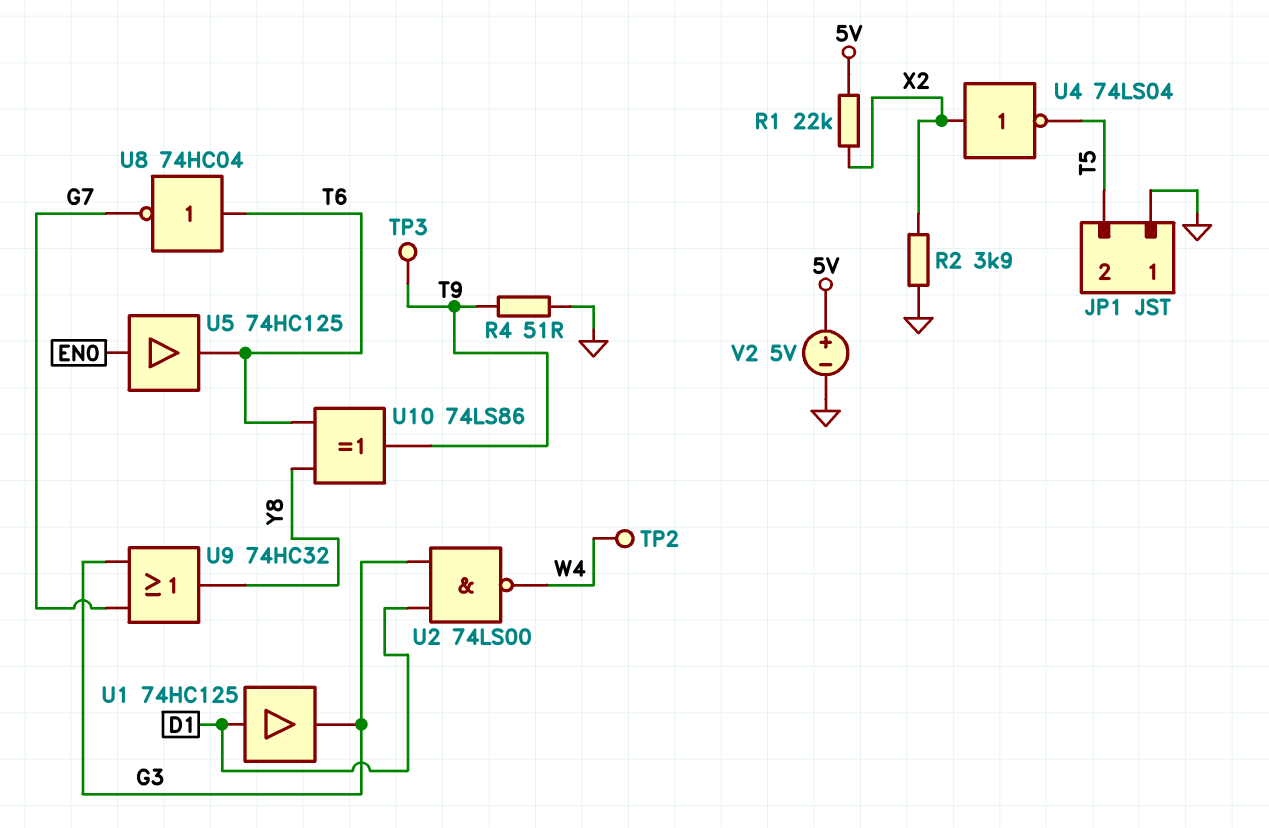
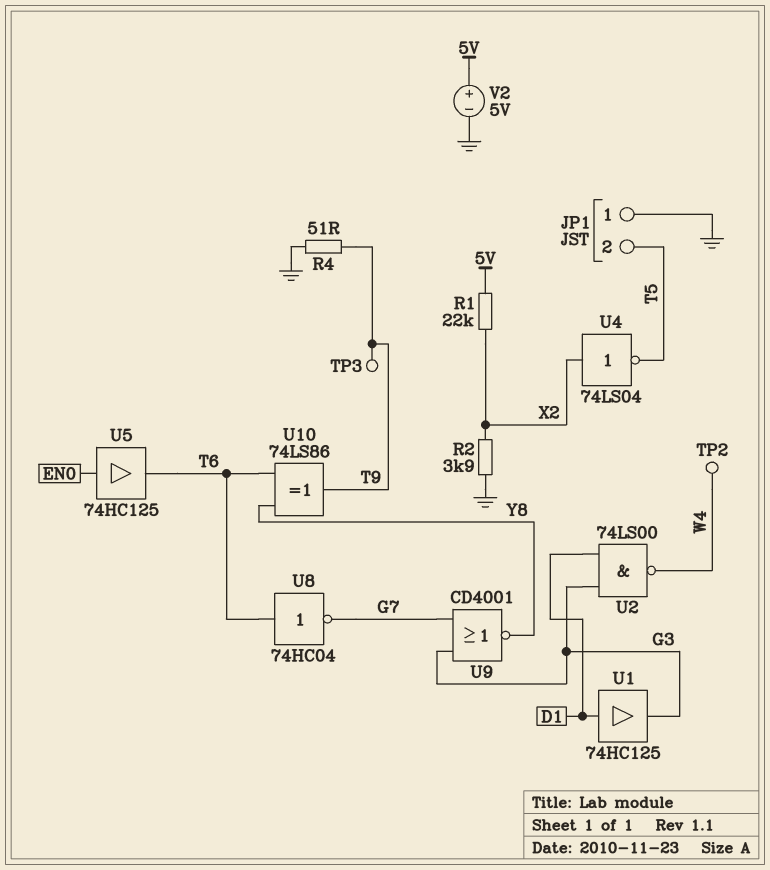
U9: OR 74HC32 (in G3, in G7, out Y8) -> NOR CD4001 (in G3, in G7, out Y8)

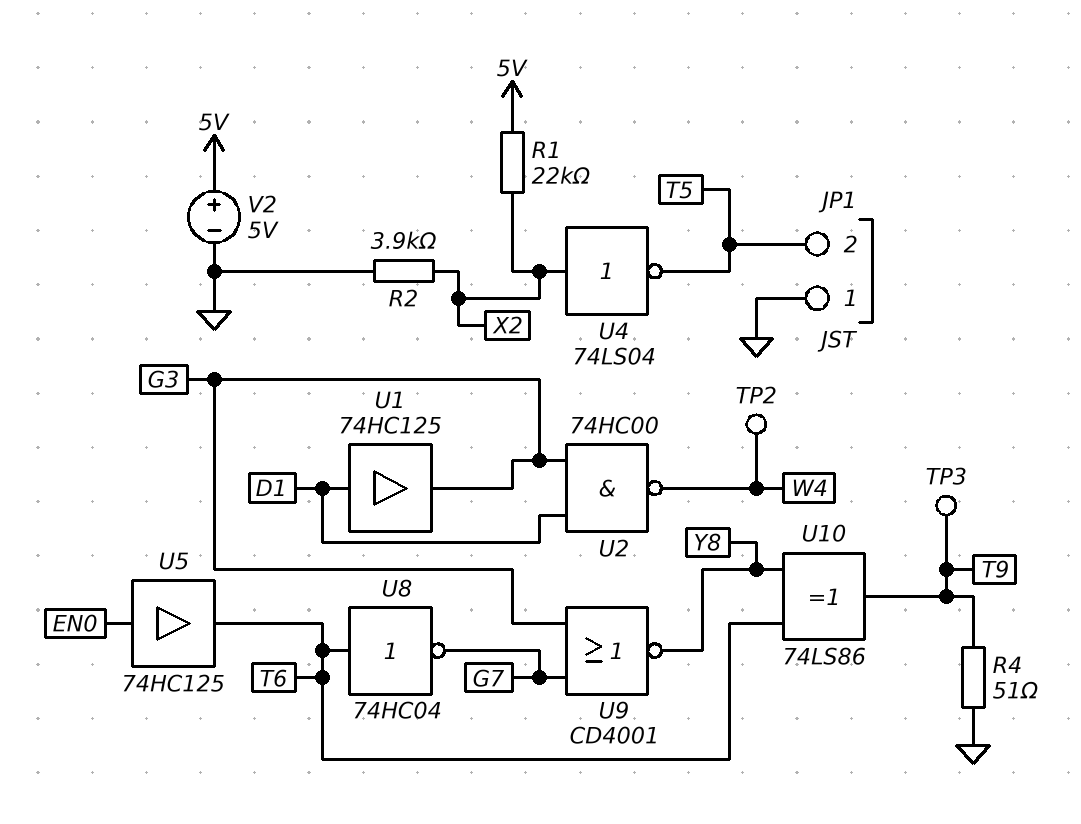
U2: NAND 74LS00 (in D1, in G3, out W4) -> NAND 74HC00 (in D1, in G3, out W4)

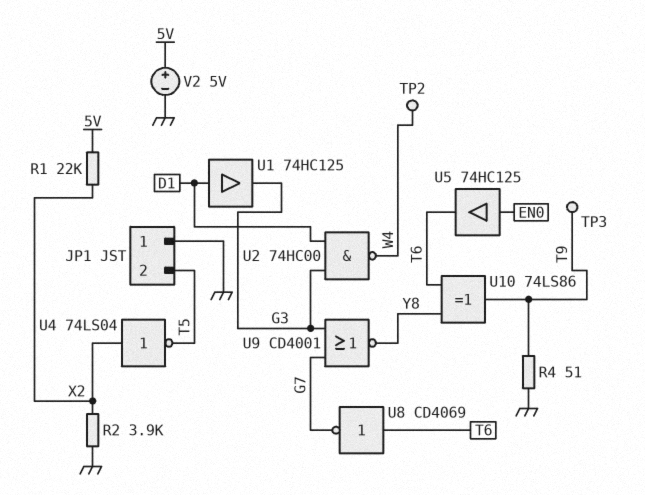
U8: NOT 74HC04 (in T6, out G7) -> NOT CD4069 (in T6, out G7)

